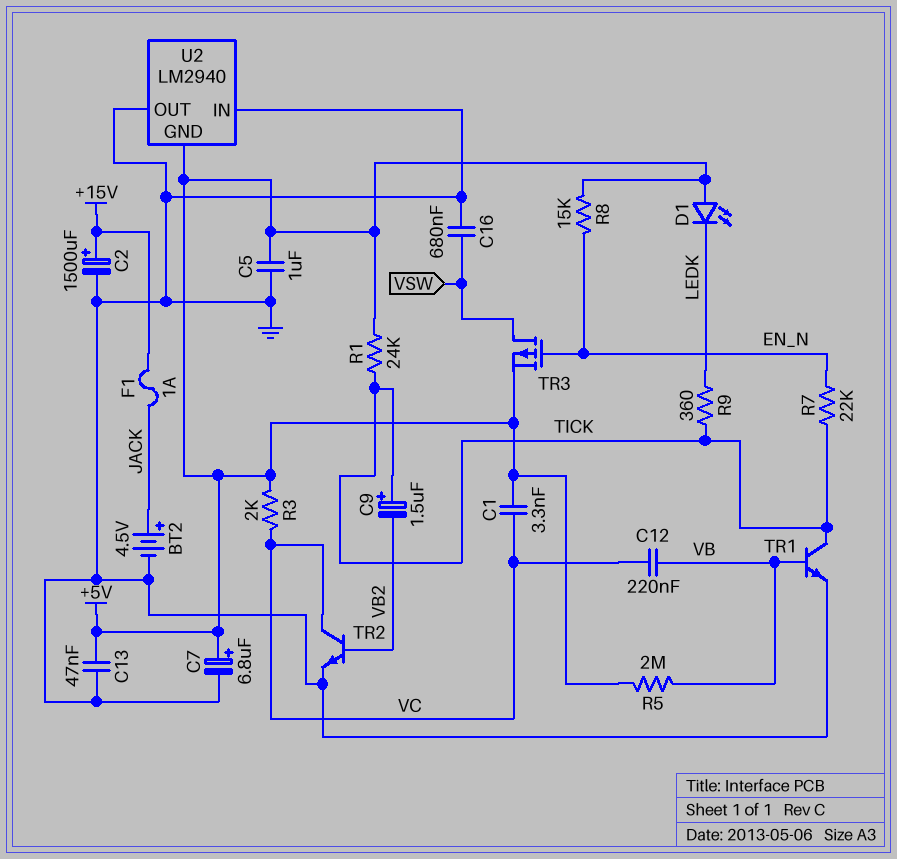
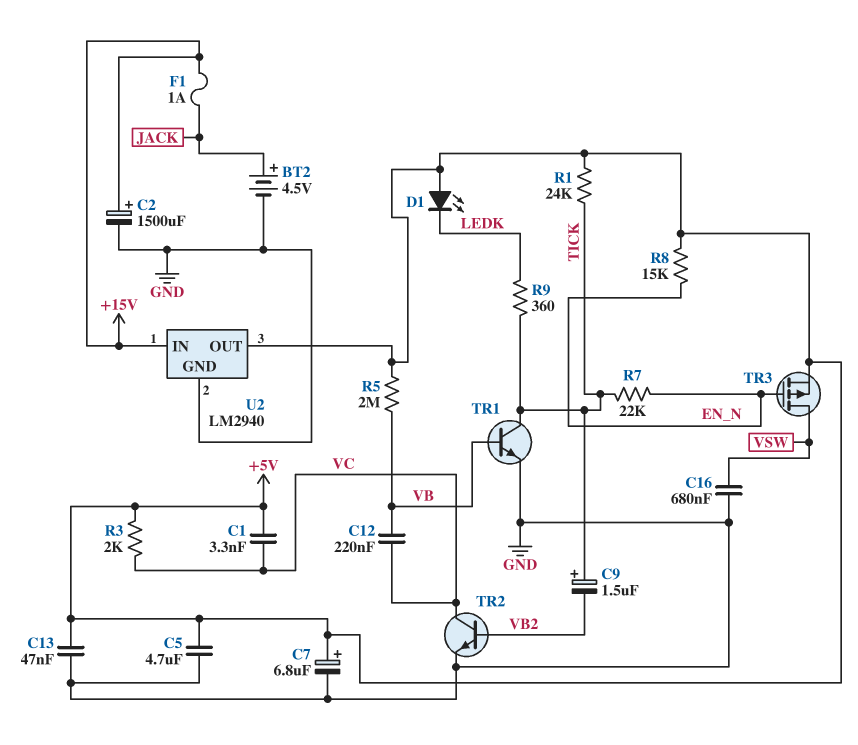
C5: 1uF (+5V, GND) -> 4.7uF (+5V, GND)
U2 pin GND: +5V -> GND
U2 pin IN: GND -> +15V
U2 pin OUT: GND -> +5V

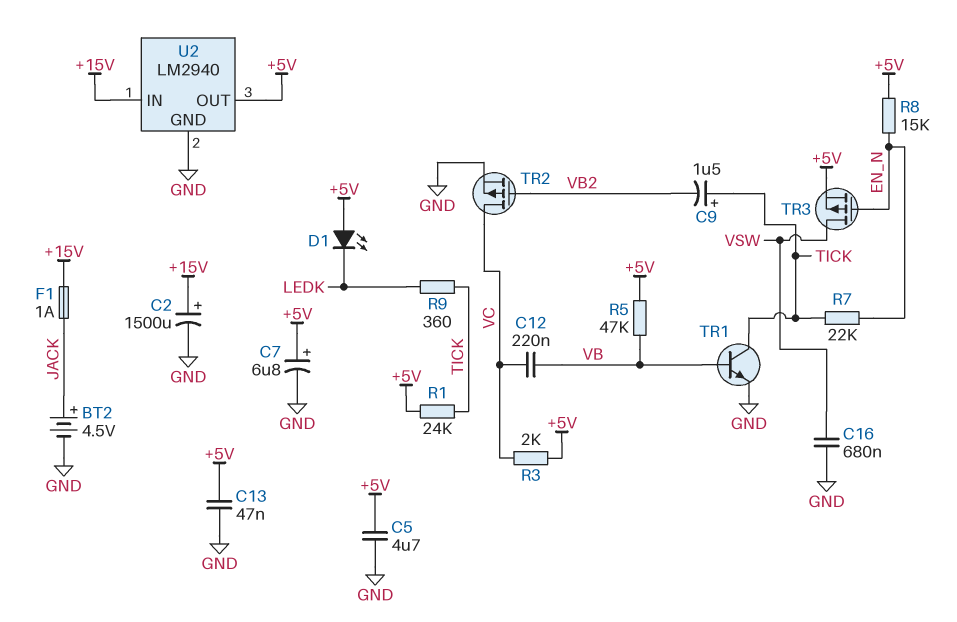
C1: 3.3nF (+5V, VC) -> none
R5: 2M (+5V, VB) -> 47k (+5V, VB)
TR2: NPN (B VB2, C VC, E GND) -> PMOS (G VB2, D VC, S GND)

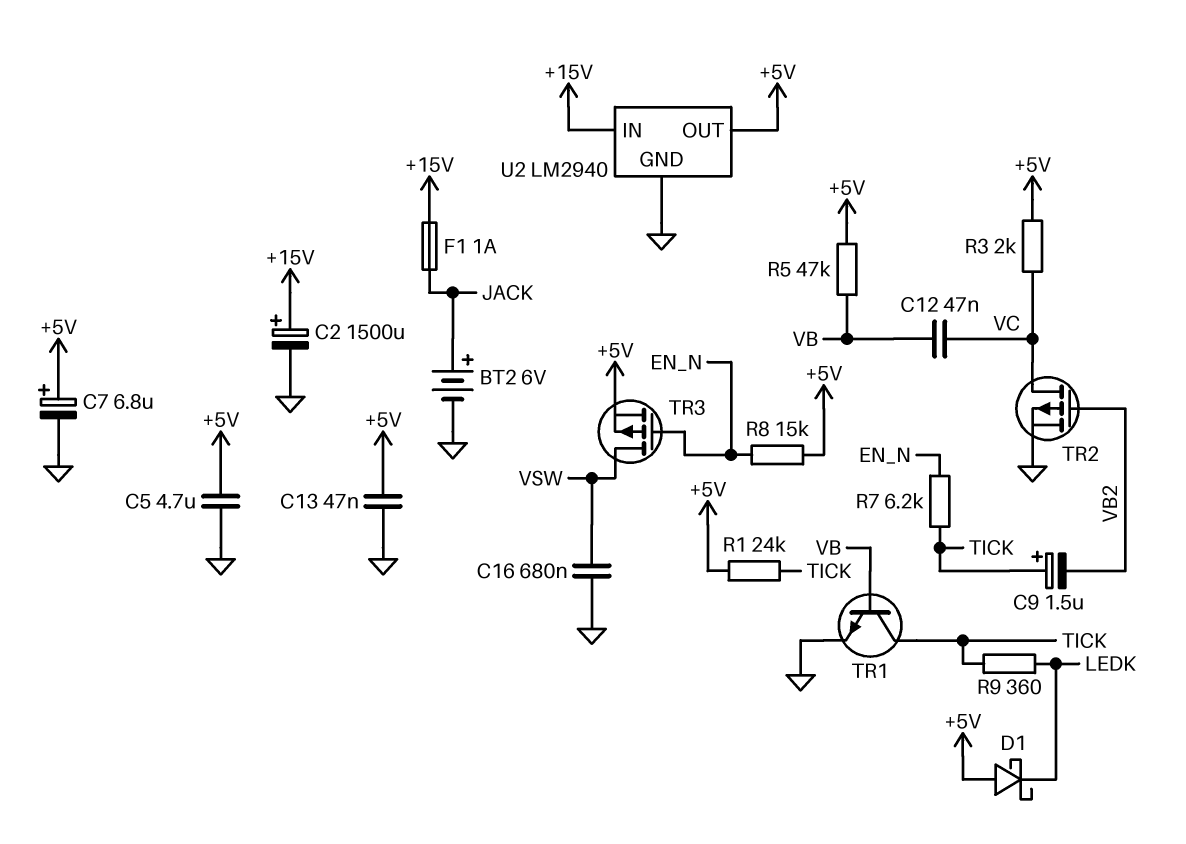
BT2: 4.5V (plus JACK, minus GND) -> 6V (plus JACK, minus GND)
C12: 220nF (VB, VC) -> 47nF (VB, VC)
D1: LED (A +5V, K LEDK) -> schottky (A +5V, K LEDK)
R7: 22k (EN_N, TICK) -> 6.2k (EN_N, TICK)

